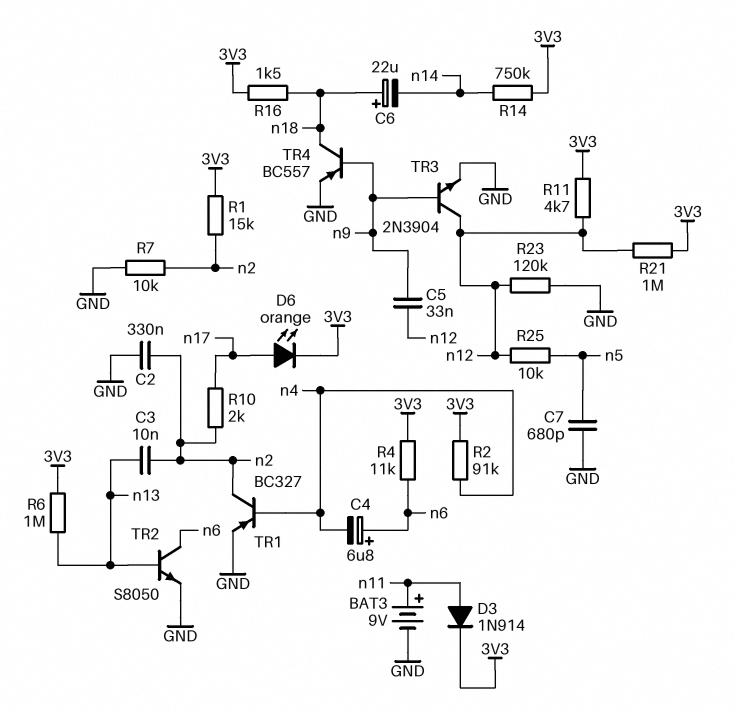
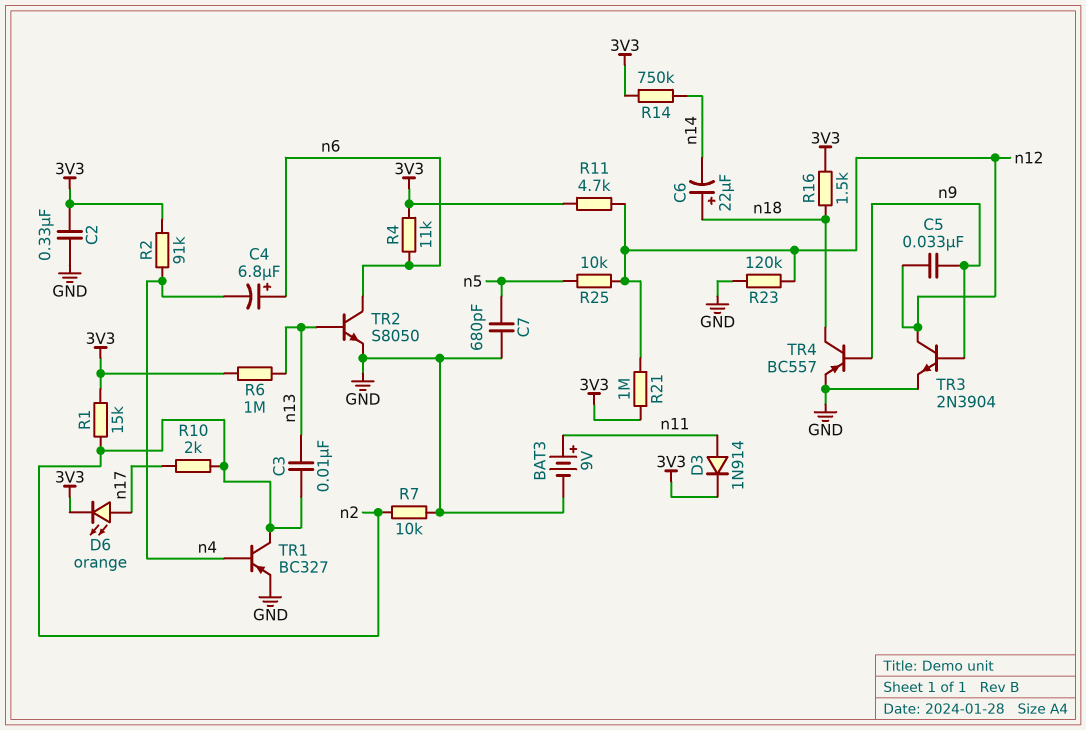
C2: 330nF (GND, n2) -> 330nF (3V3, GND)

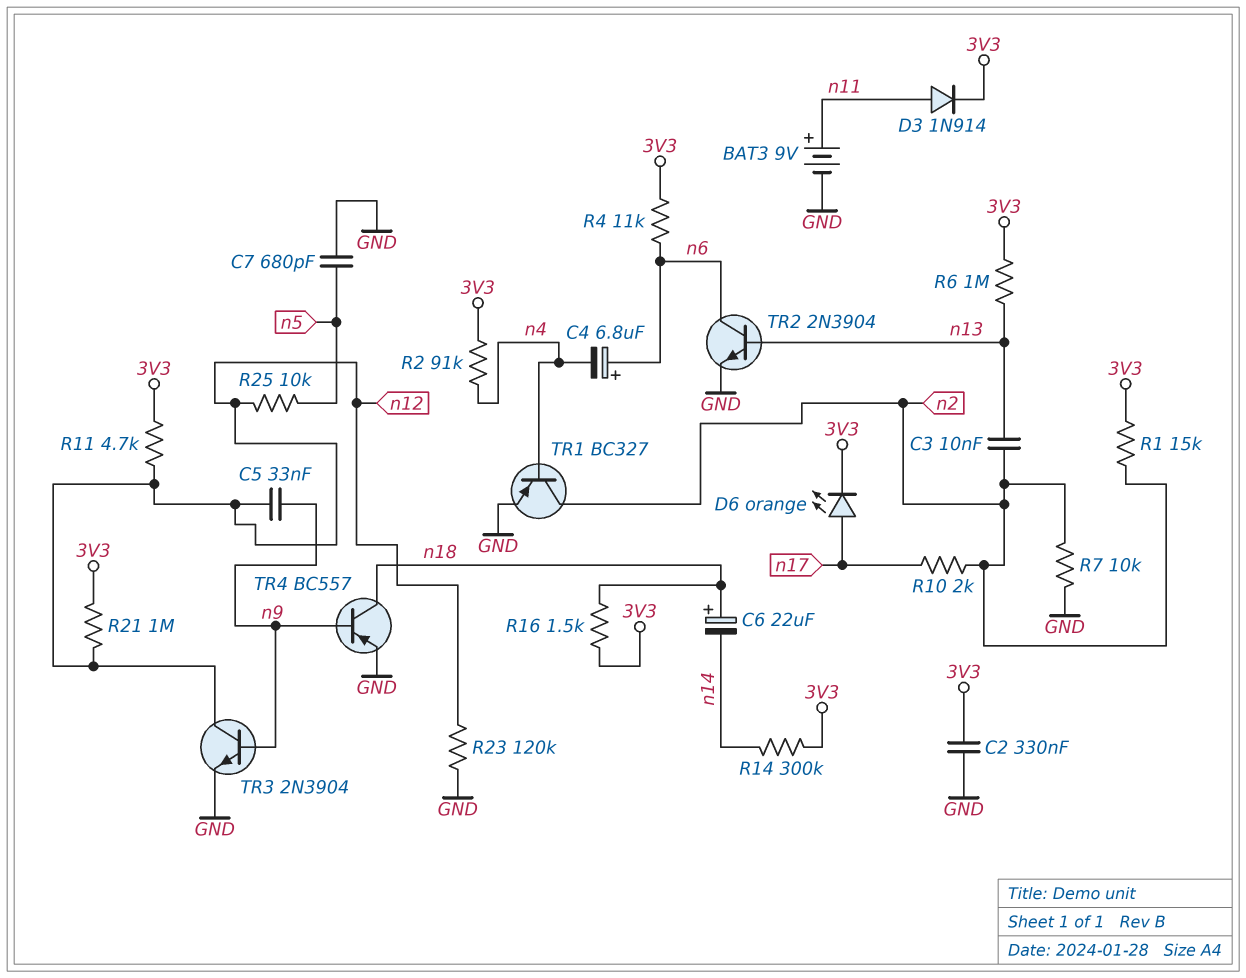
R14: 750k (3V3, n14) -> 300k (3V3, n14)
TR2: NPN S8050 (B n13, C n6, E GND) -> NPN 2N3904 (B n13, C n6, E GND)

